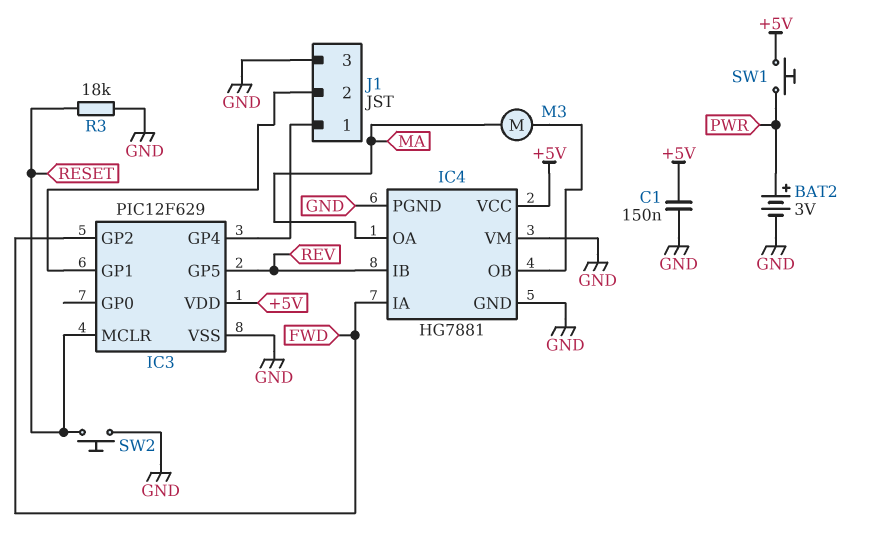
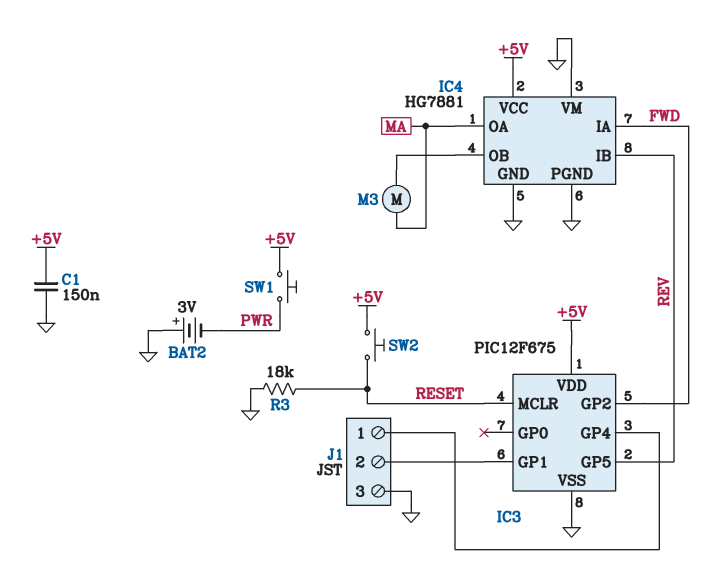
BAT2: 3V (plus PWR, minus GND) -> 3V (plus GND, minus PWR)
IC3: PIC12F629 -> PIC12F675
SW2: button (GND, RESET) -> button (+5V, RESET)

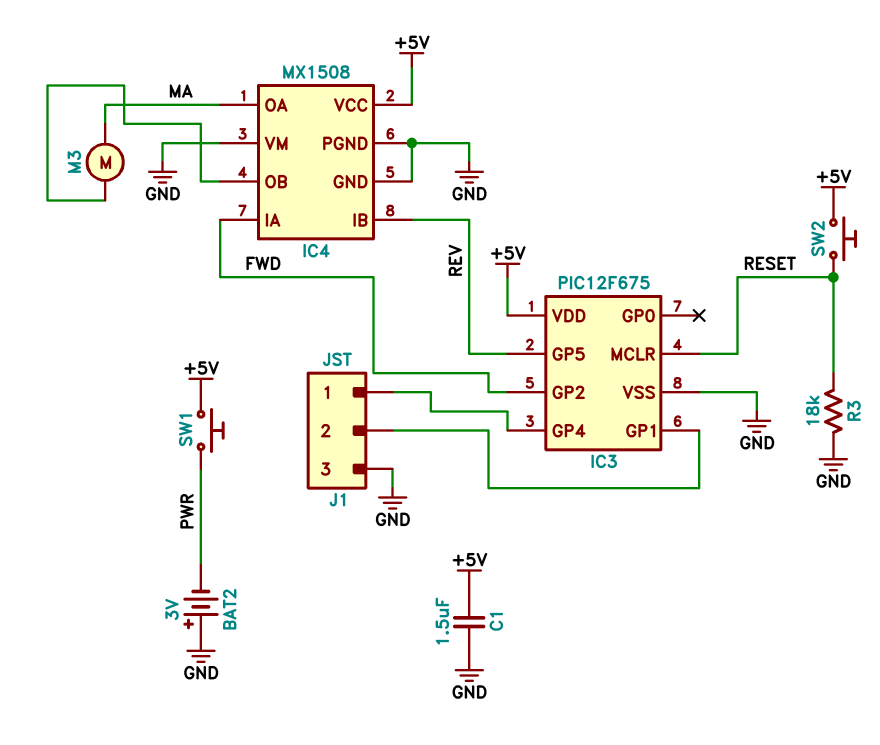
C1: 150nF (+5V, GND) -> 1.5uF (+5V, GND)
IC4: HG7881 -> MX1508

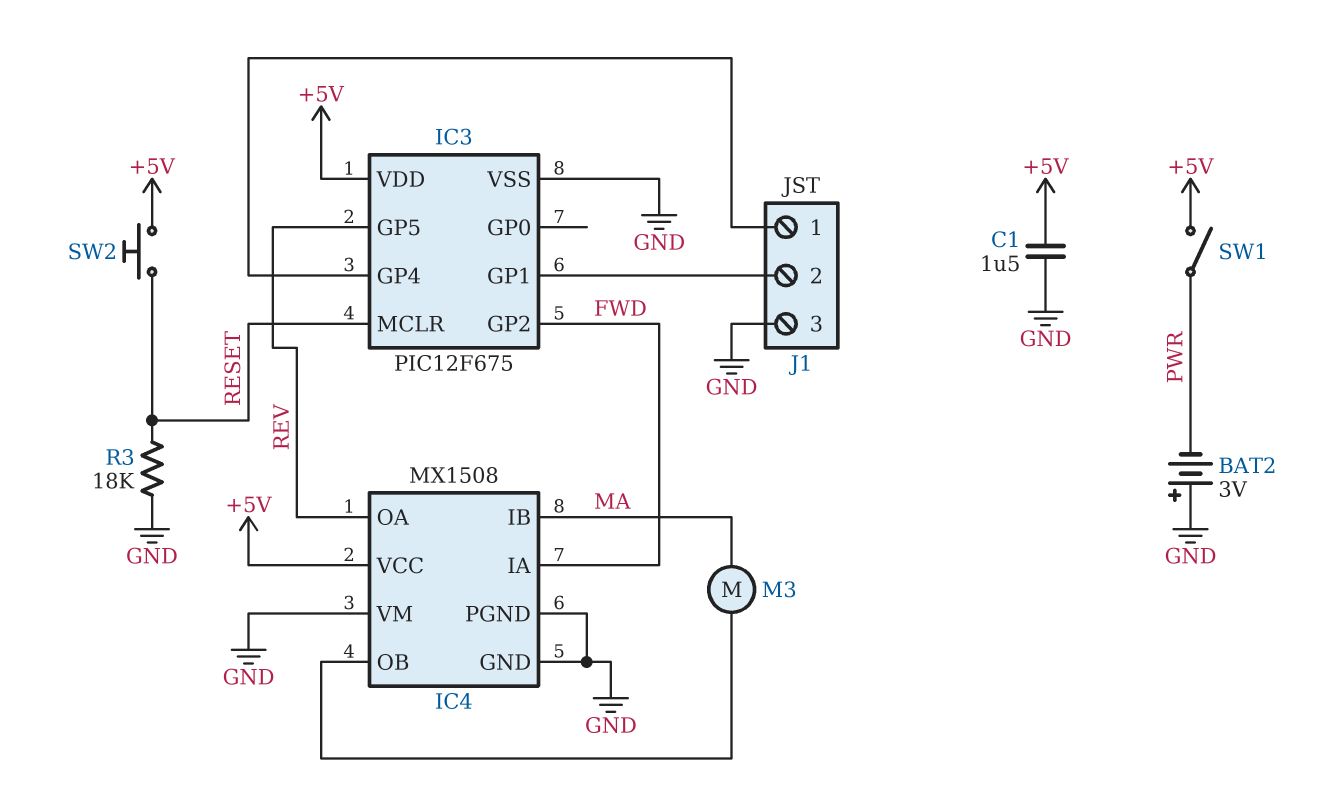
IC4 pin IB: REV -> MA
IC4 pin OA: MA -> REV
SW1: button (+5V, PWR) -> switch (+5V, PWR)

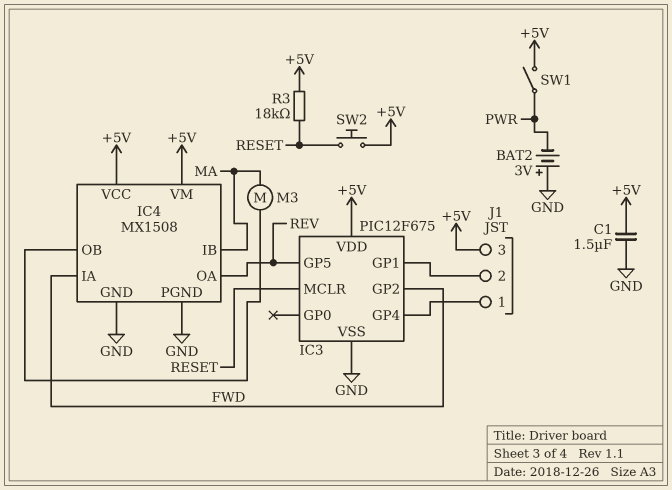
IC4 pin VM: GND -> +5V
J1 pin 3: GND -> +5V
R3: 18k (GND, RESET) -> 18k (+5V, RESET)

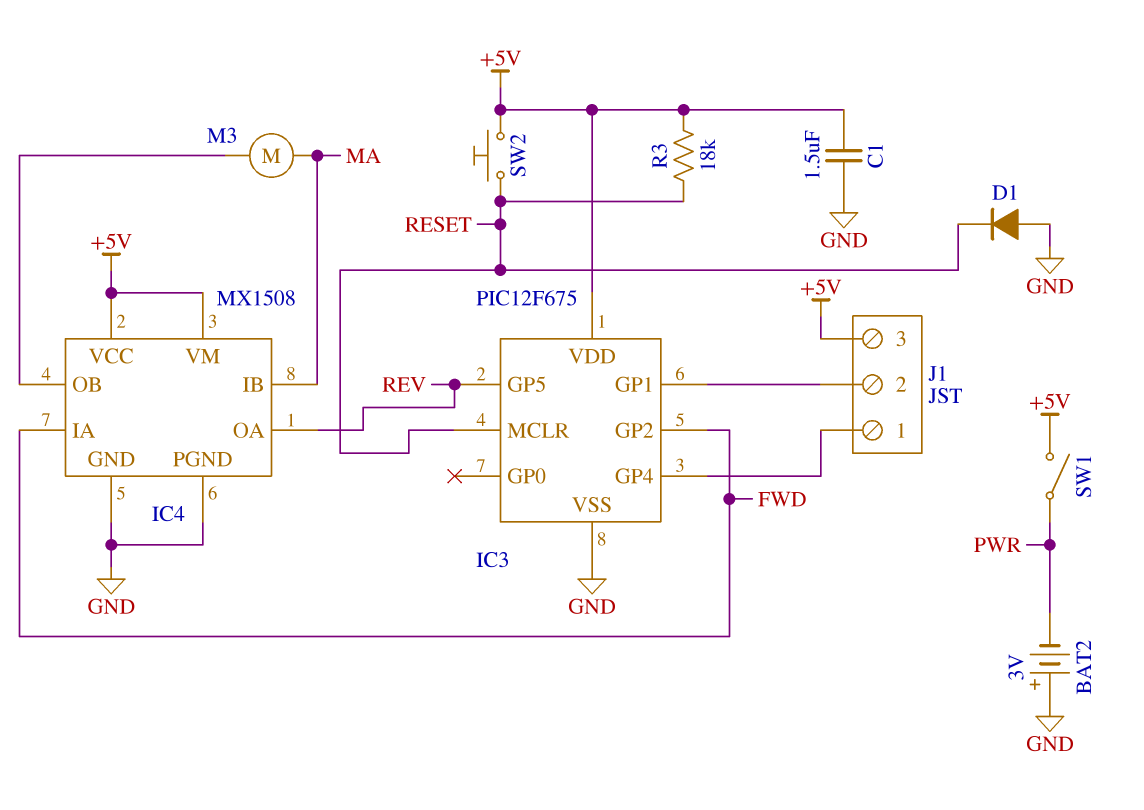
D1: none -> diode (A GND, K RESET)

